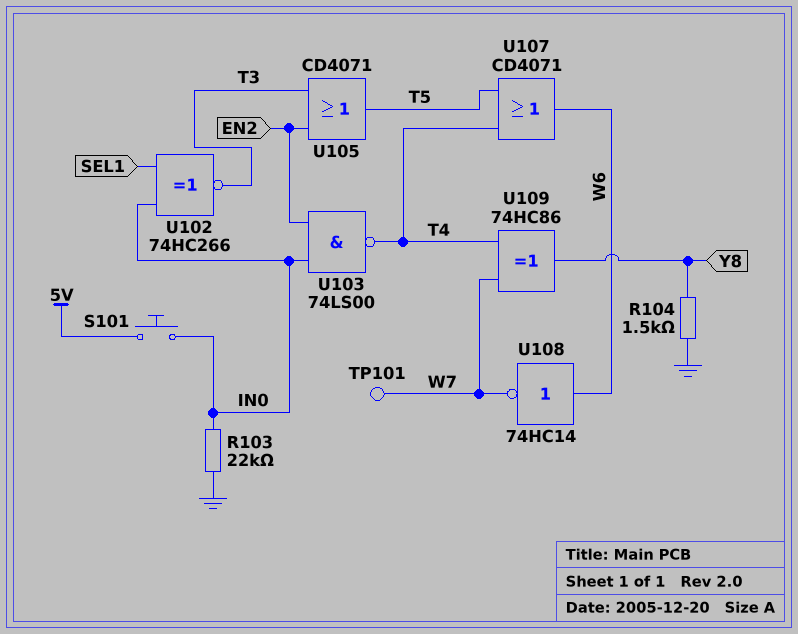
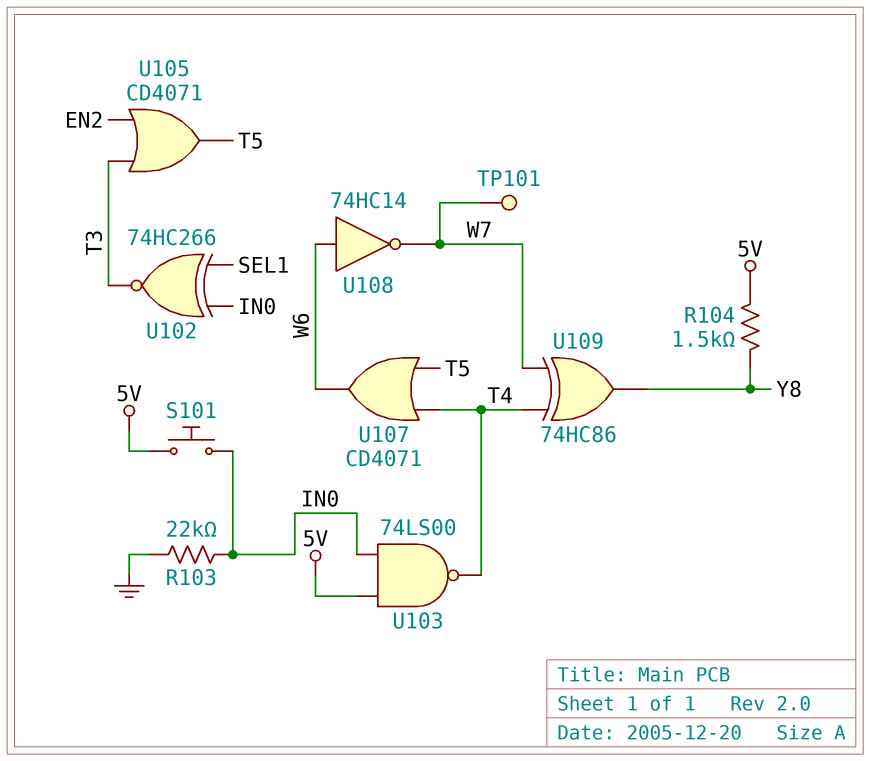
R104: 1.5k (GND, Y8) -> 1.5k (5V, Y8)
U103: NAND 74LS00 (in EN2, in IN0, out T4) -> NAND 74LS00 (in 5V, in IN0, out T4)

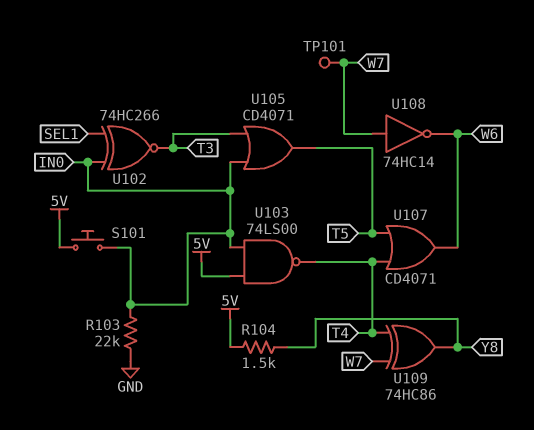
U105: OR CD4071 (in EN2, in T3, out T5) -> OR CD4071 (in IN0, in T3, out T5)
U108: NOT 74HC14 (in W6, out W7) -> NOT 74HC14 (in W7, out W6)

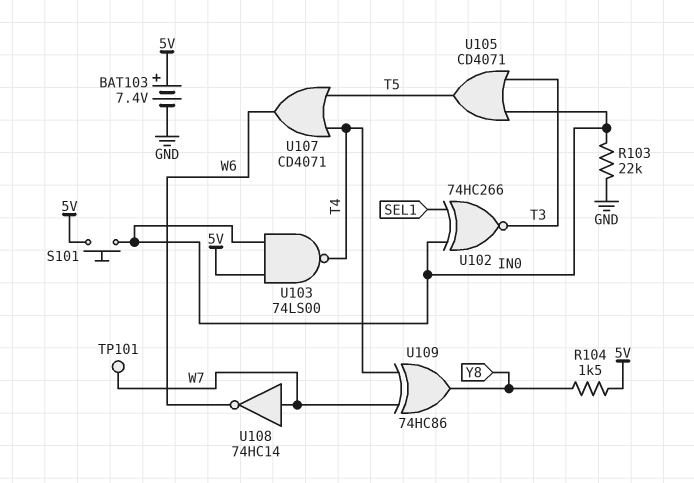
BAT103: none -> 7.4V (plus 5V, minus GND)

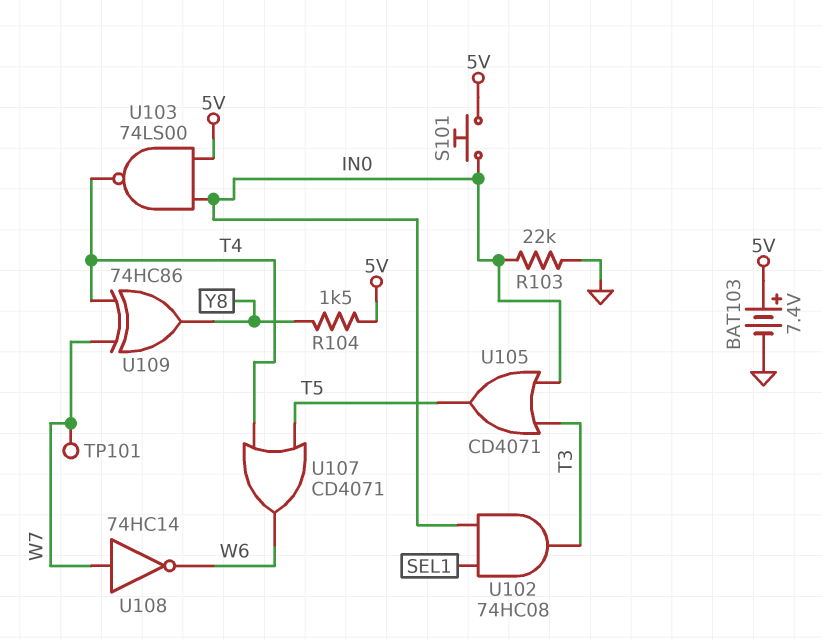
U102: XNOR 74HC266 (in IN0, in SEL1, out T3) -> AND 74HC08 (in IN0, in SEL1, out T3)

